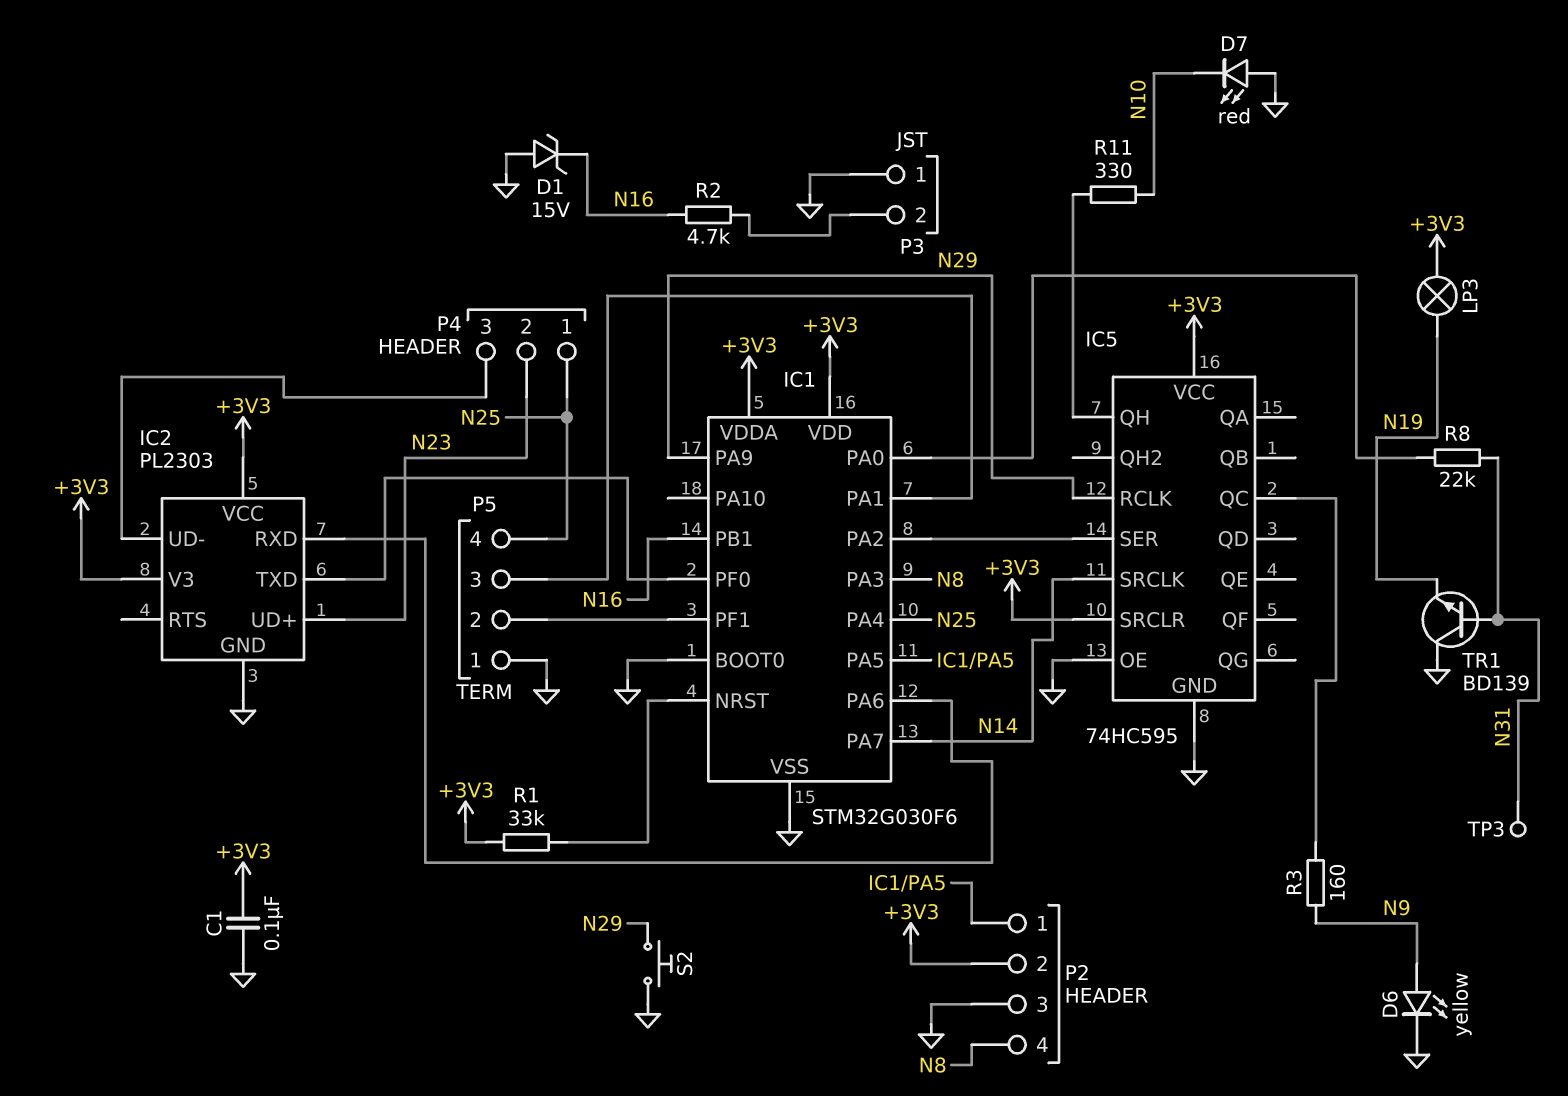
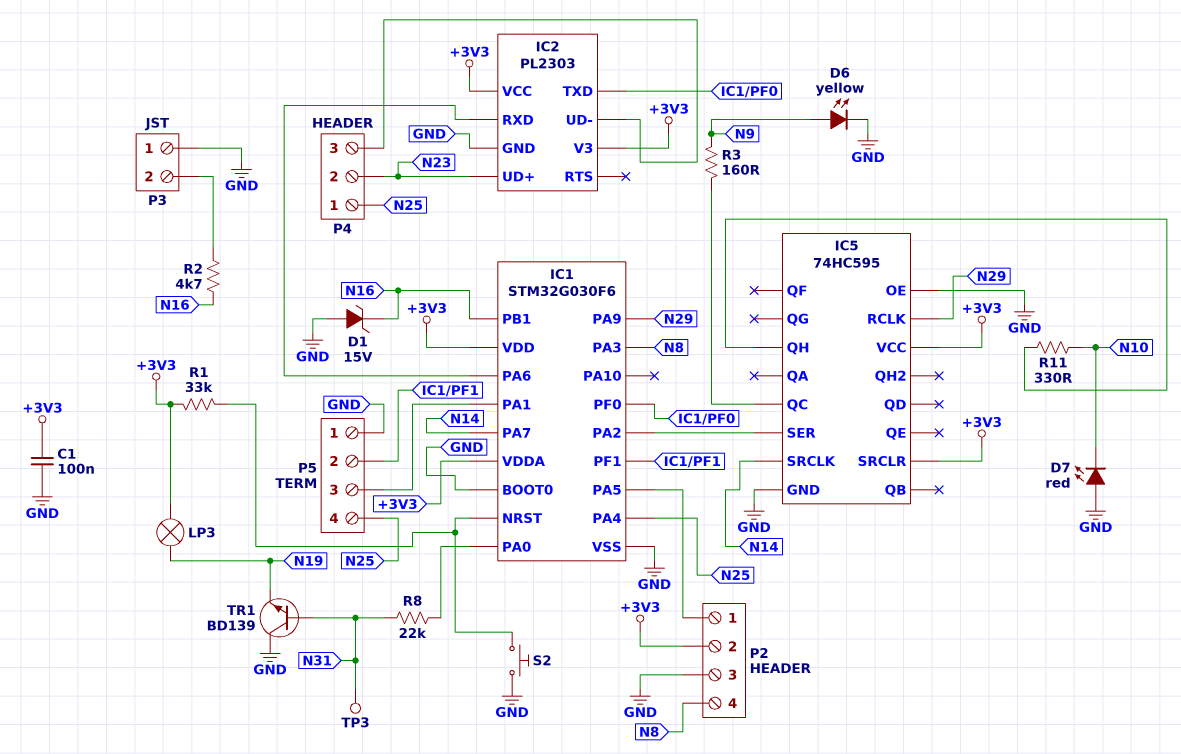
S2: button (GND, N29) -> button (GND, IC1/NRST)

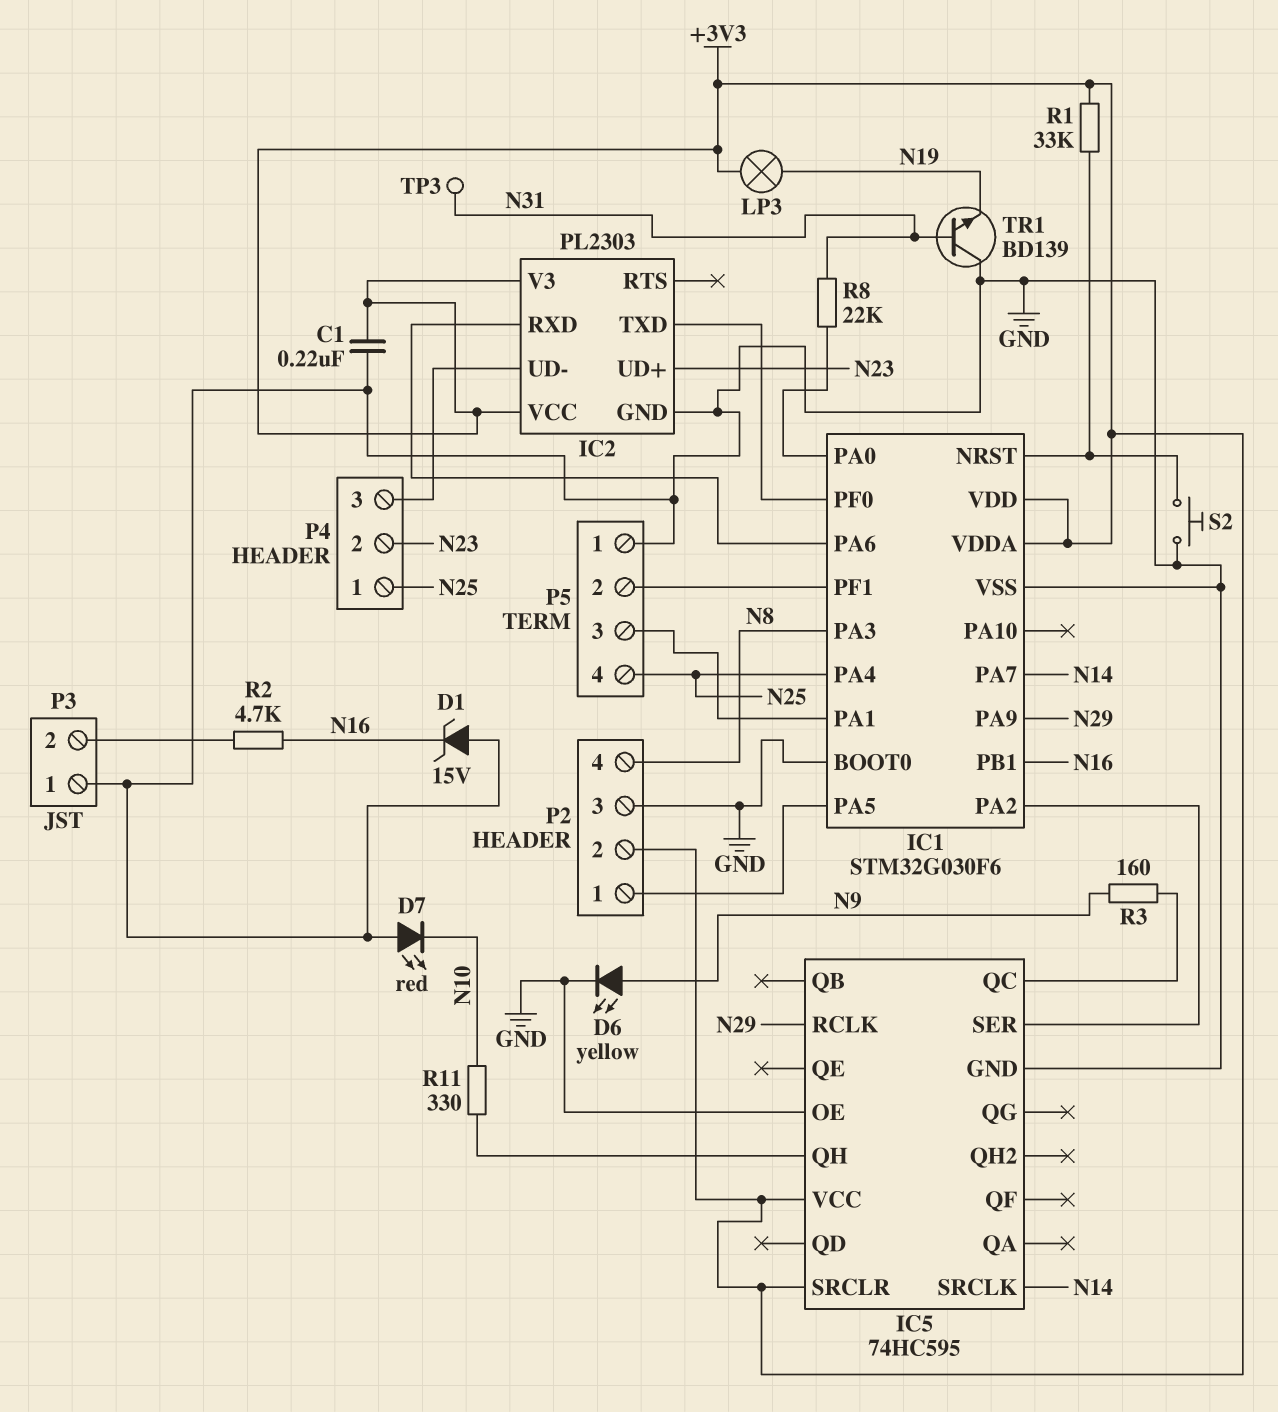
C1: 100nF (+3V3, GND) -> 220nF (+3V3, GND)

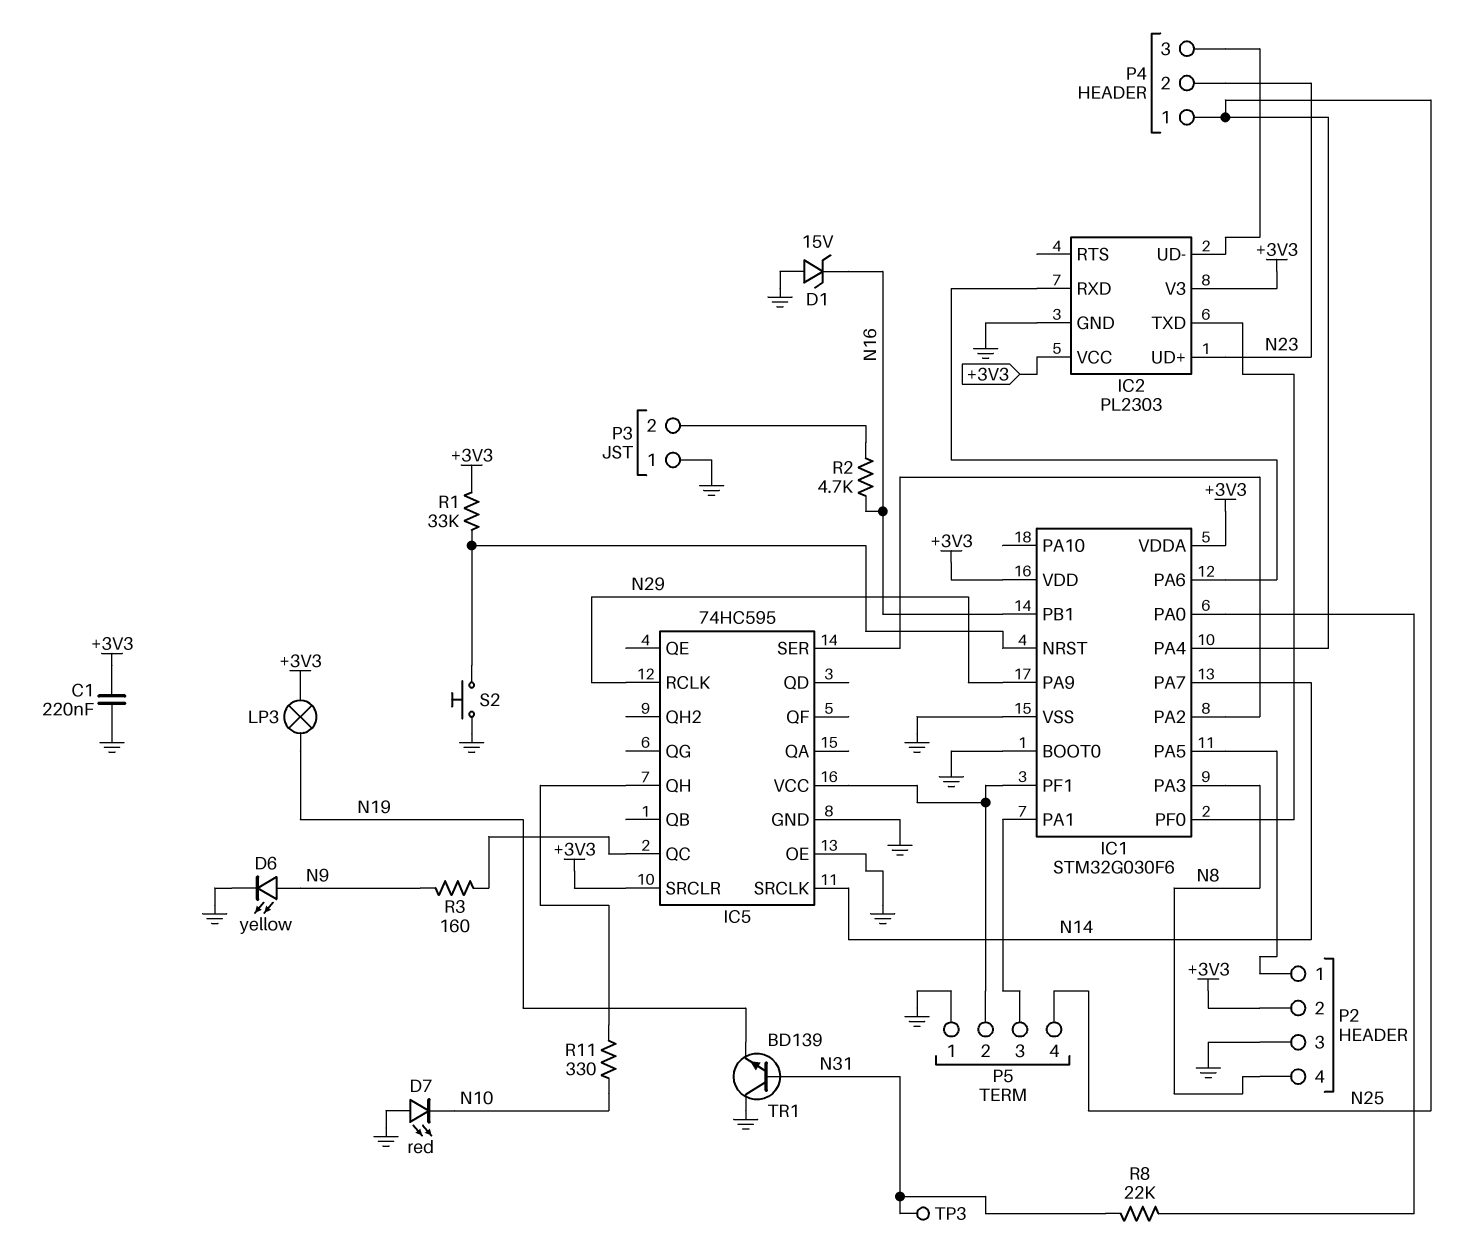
IC5 pin VCC: +3V3 -> IC1/PF1

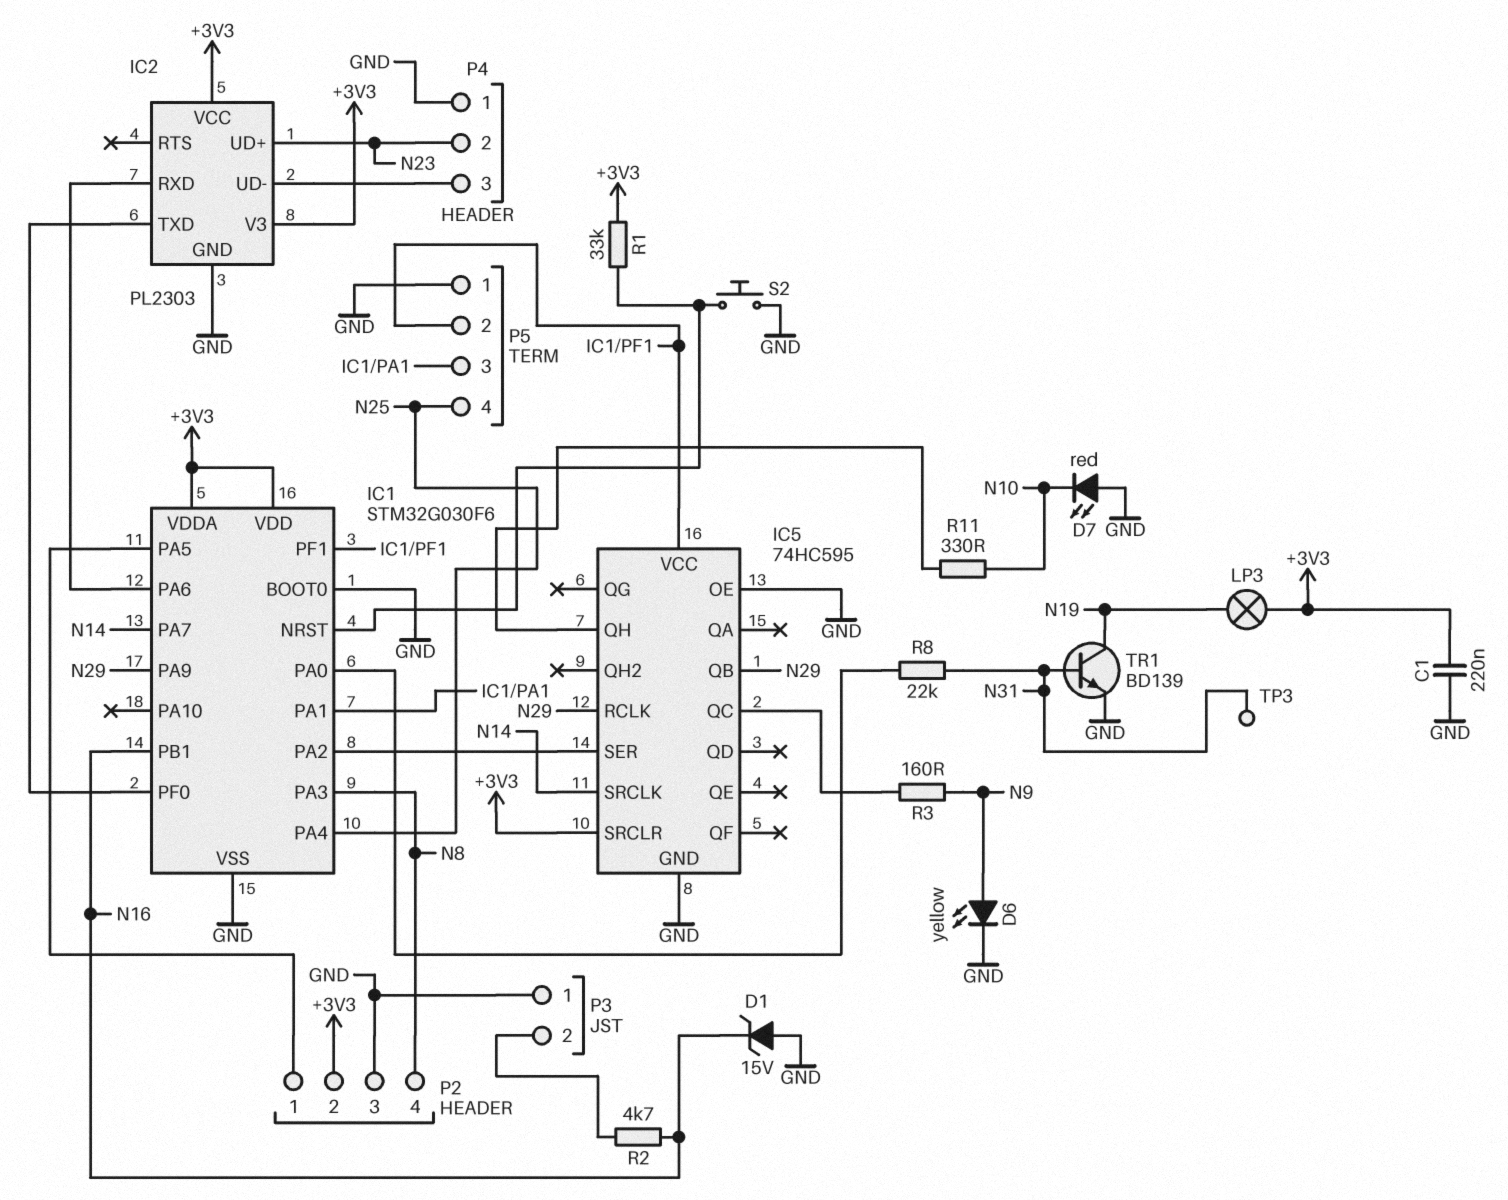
IC5 pin QB: none -> N29
P4 pin 1: N25 -> GND
TR1: NPN BD139 (B N31, C GND, E N19) -> NPN BD139 (B N31, C N19, E GND)

